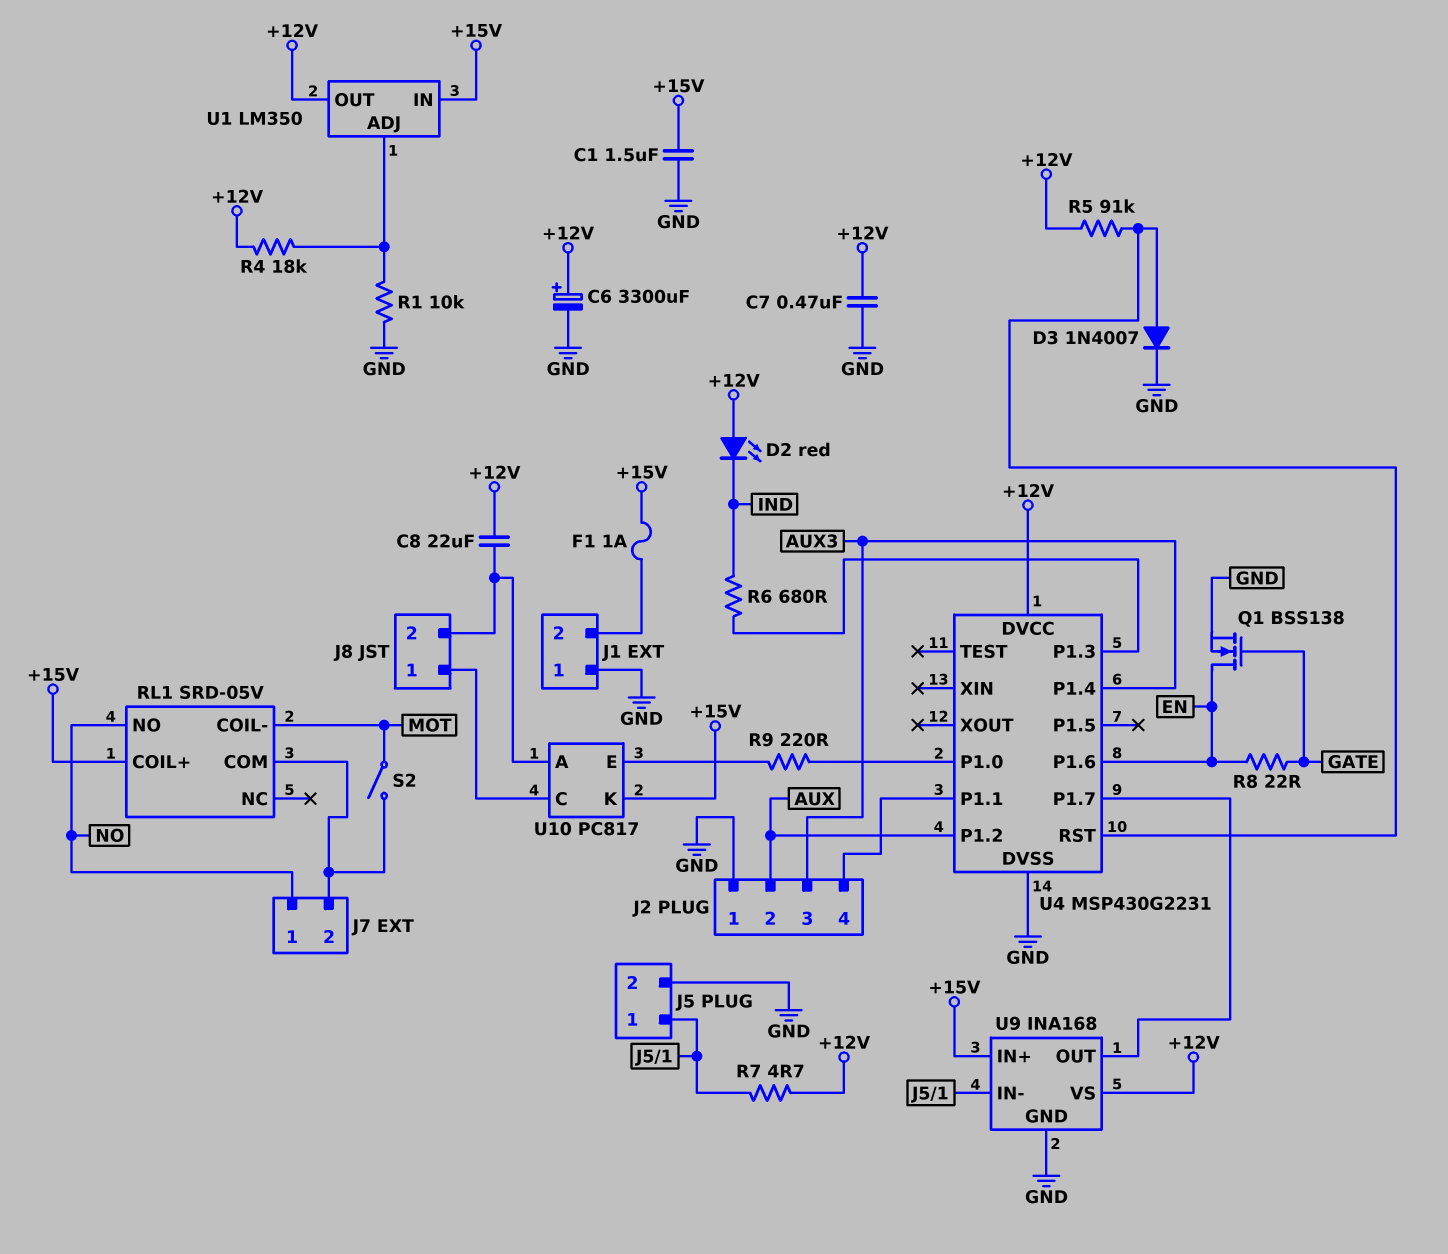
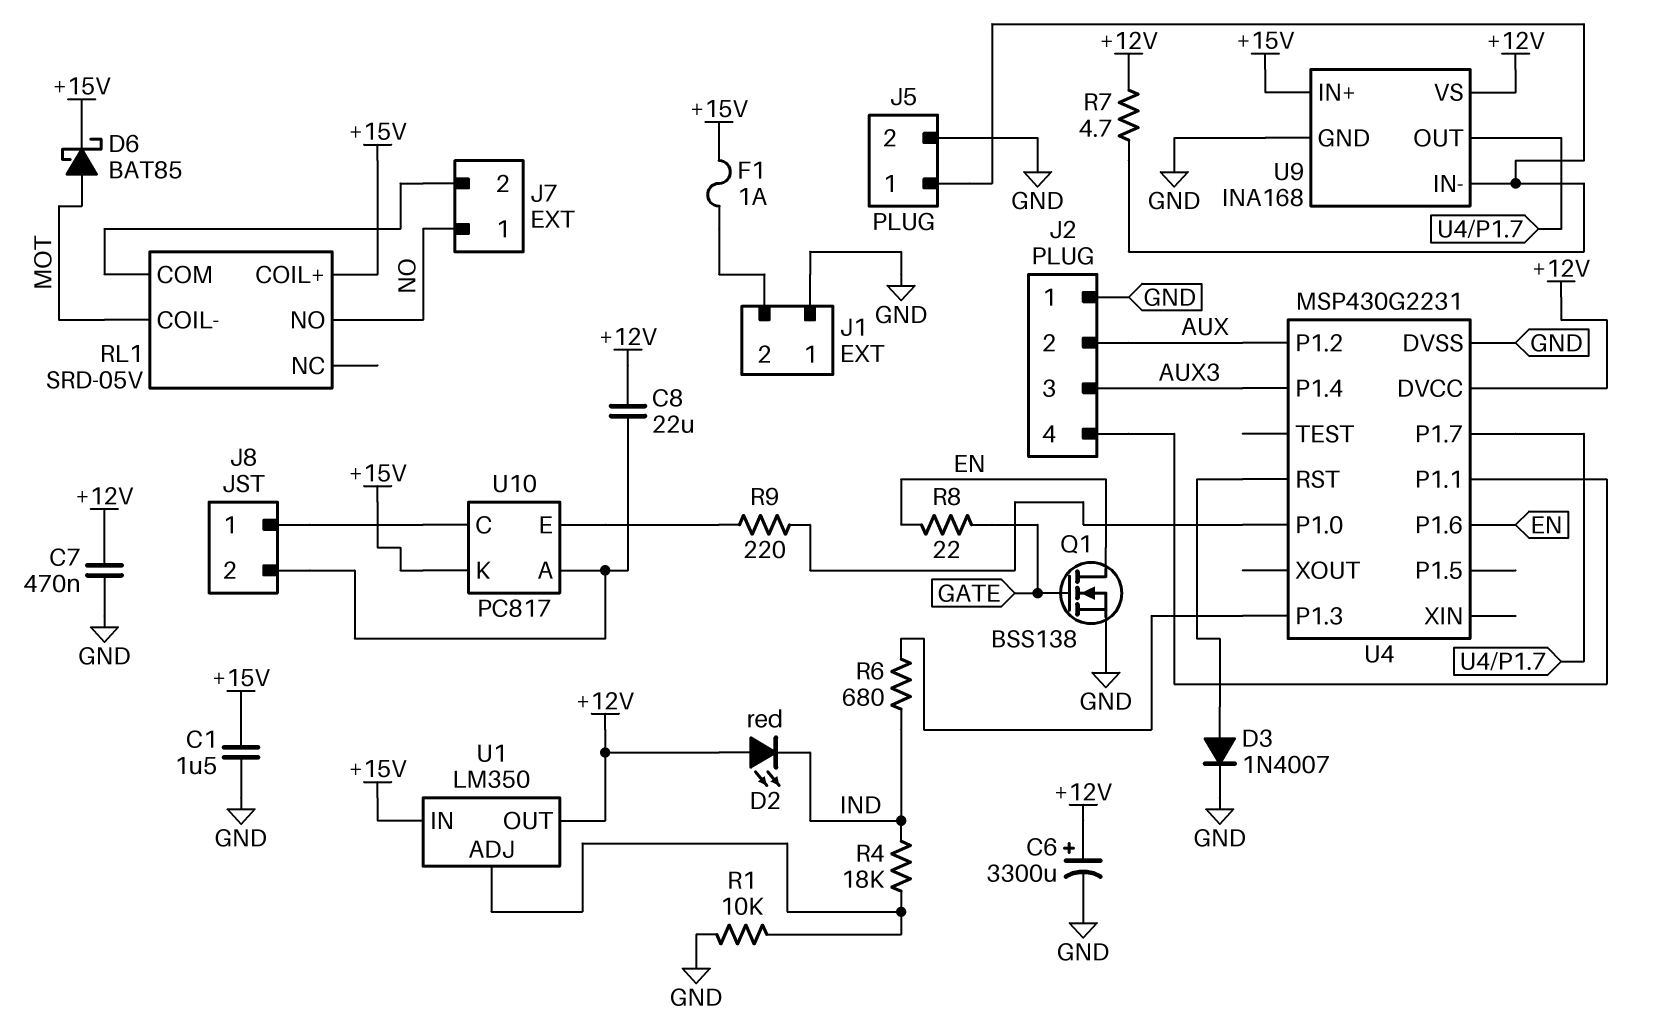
D6: none -> schottky BAT85 (A MOT, K +15V)
R4: 18k (+12V, U1/ADJ) -> 18k (IND, U1/ADJ)
R5: 91k (+12V, U4/RST) -> none
S2: switch (J7/2, MOT) -> none

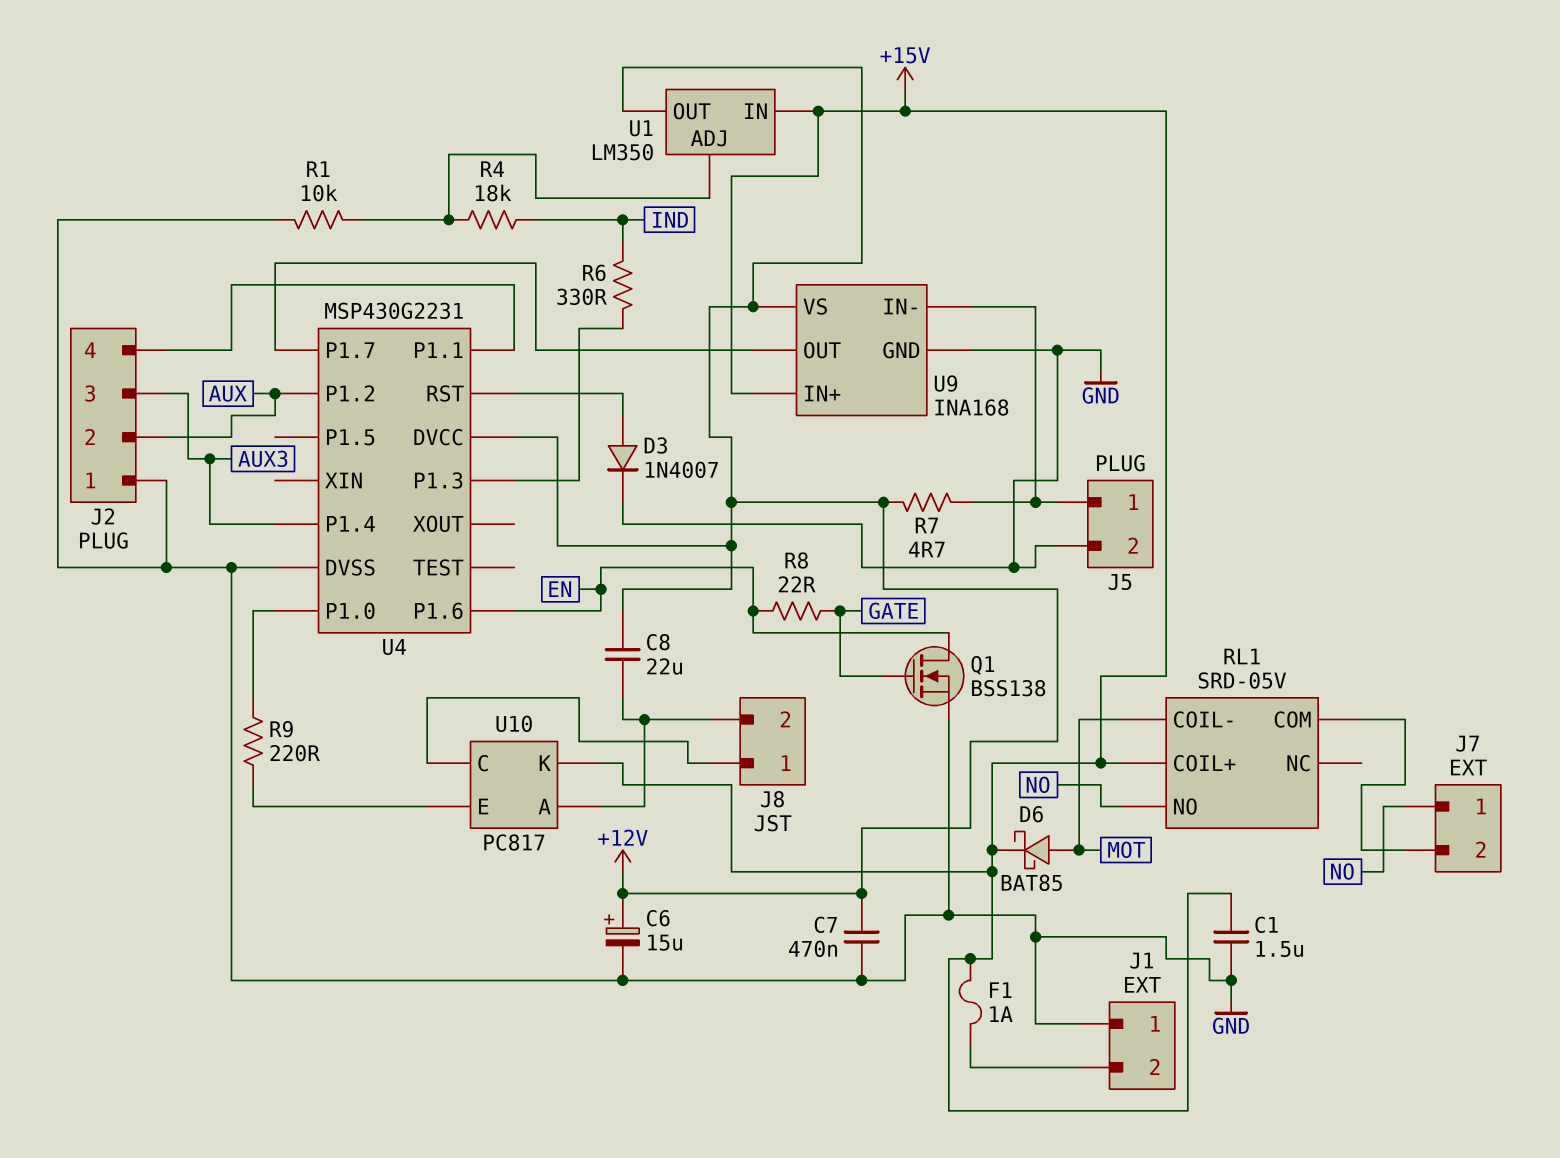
C6: 3300uF (plus +12V, minus GND) -> 15uF (plus +12V, minus GND)
D2: LED red (A +12V, K IND) -> none
R6: 680 (IND, U4/P1.3) -> 330 (IND, U4/P1.3)

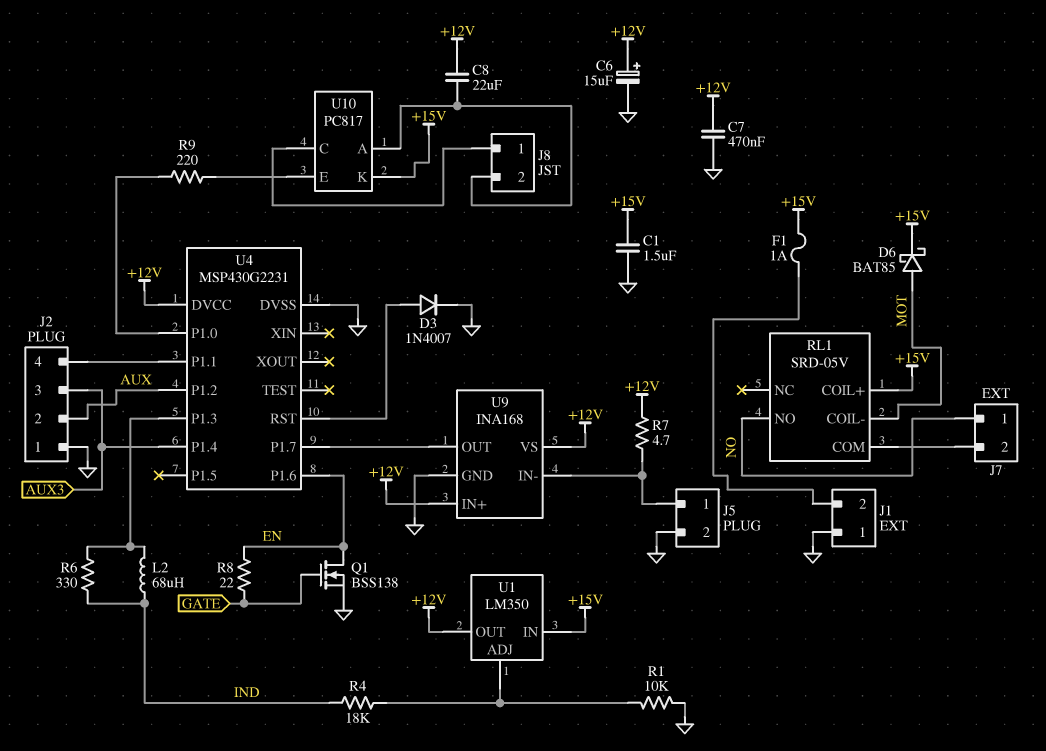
L2: none -> 68uH (IND, U4/P1.3)
U9 pin IN+: +15V -> +12V

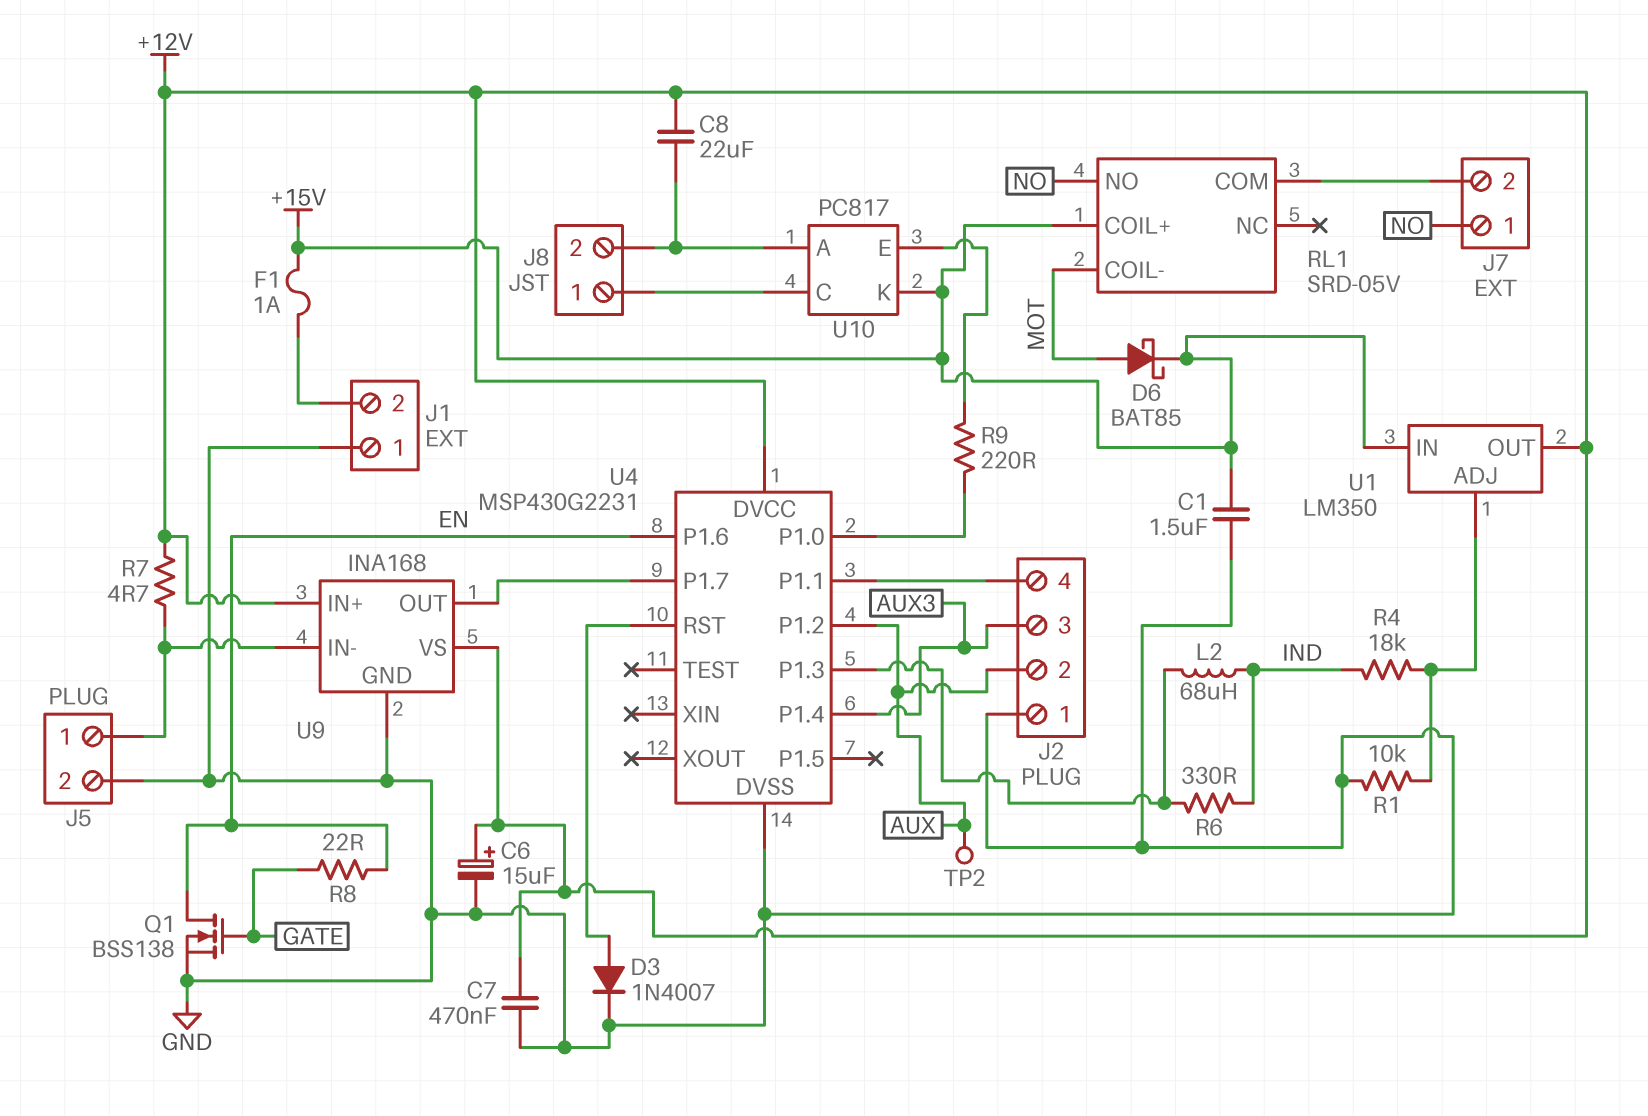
TP2: none -> test point (AUX)

